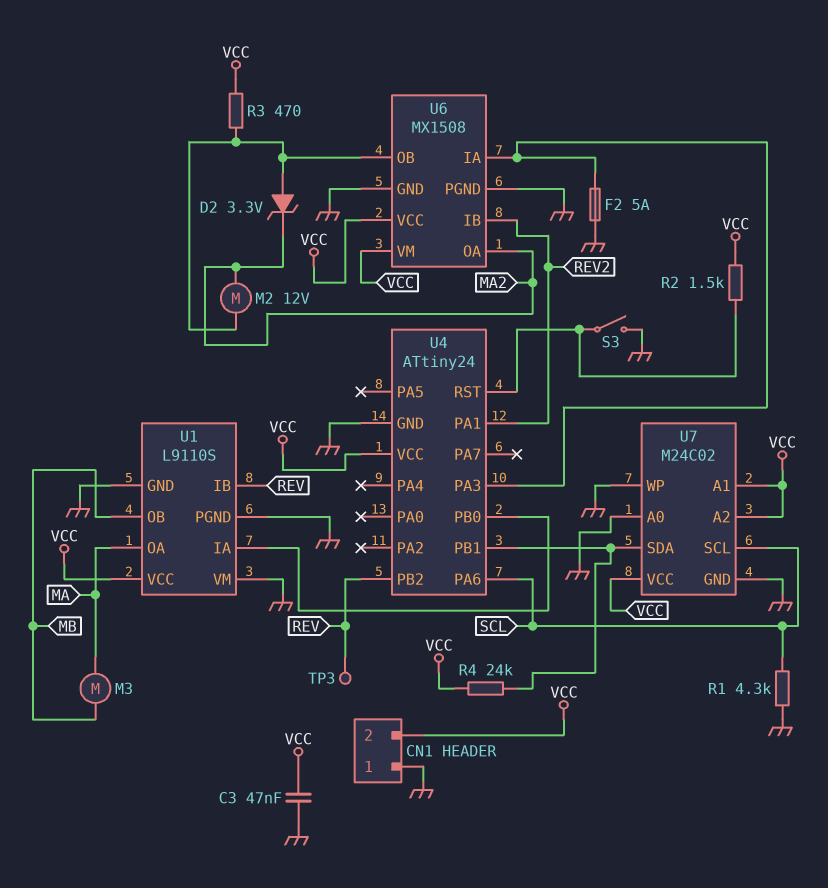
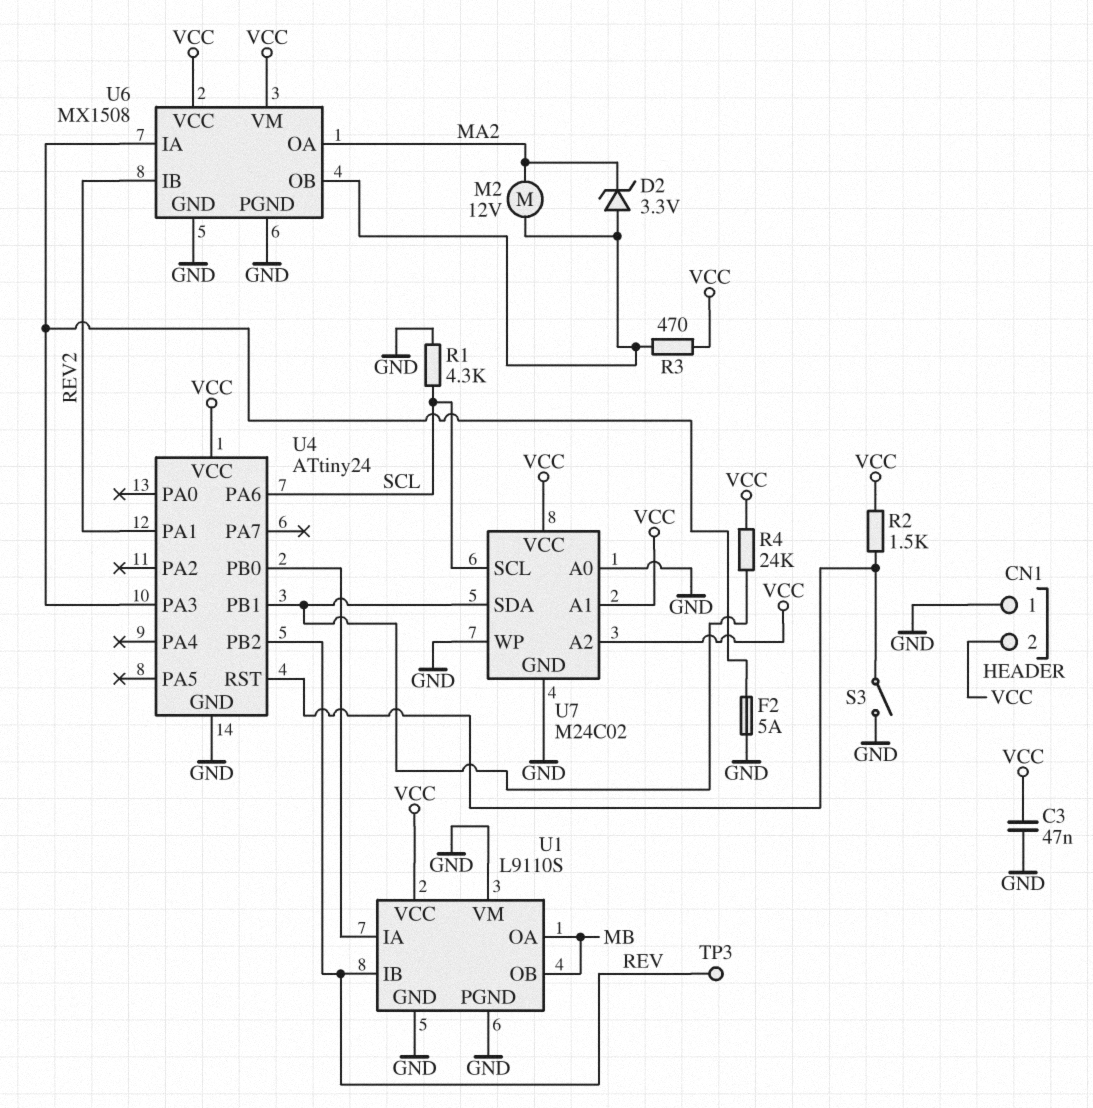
M3: motor (MA, MB) -> none
U1 pin OA: MA -> MB

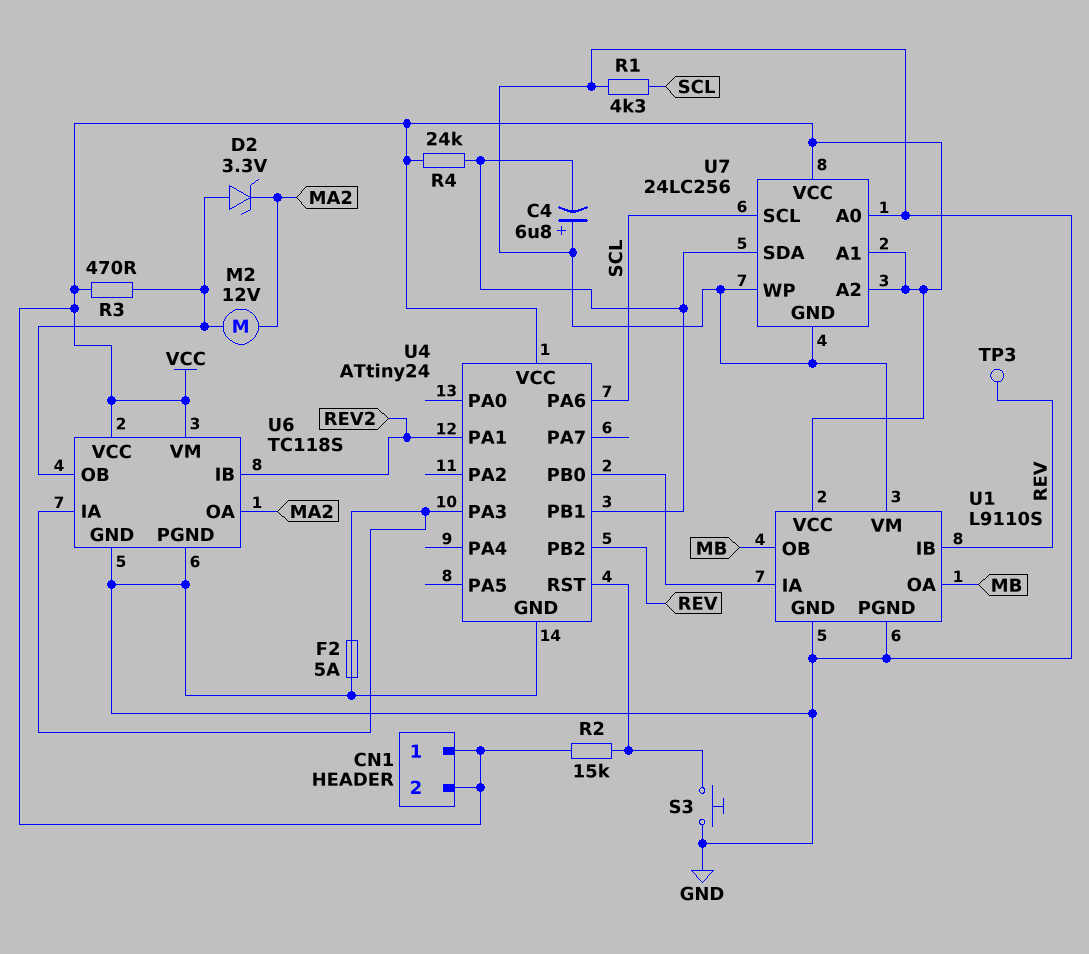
C3: 47nF (GND, VCC) -> none
C4: none -> 6.8uF (plus GND, minus U4/PB1)
CN1 pin 1: GND -> VCC
R2: 1.5k (U4/RST, VCC) -> 15k (U4/RST, VCC)
S3: switch (GND, U4/RST) -> button (GND, U4/RST)
U6: MX1508 -> TC118S
U7: M24C02 -> 24LC256

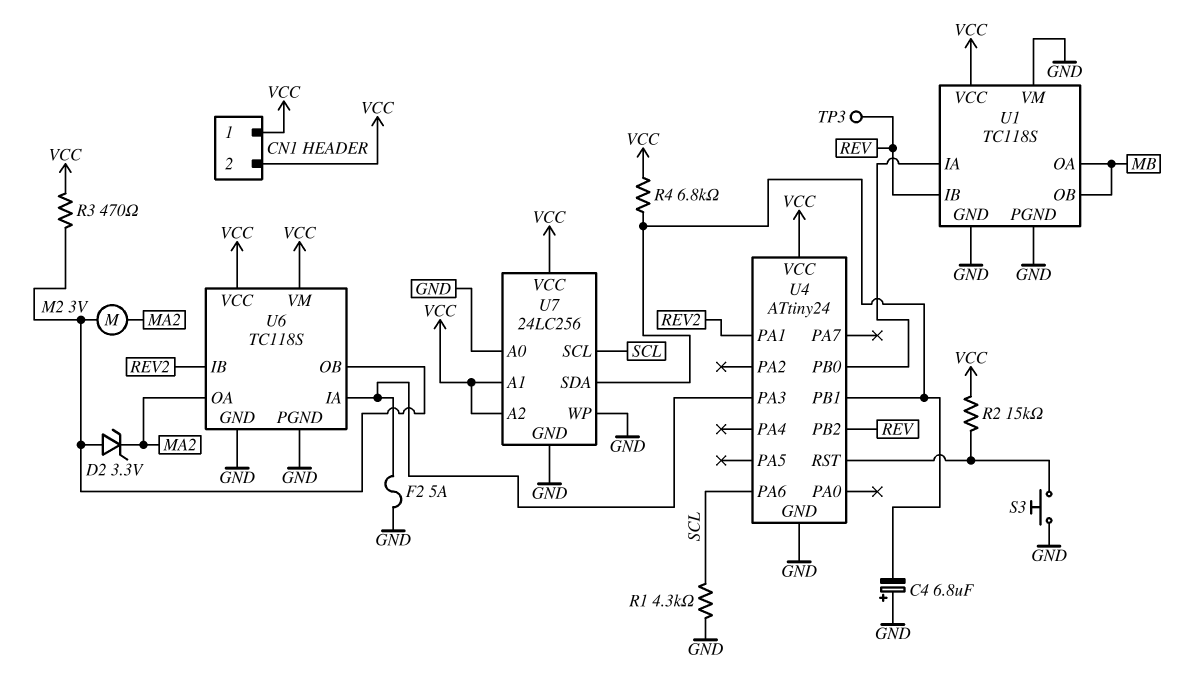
M2: motor 12V (MA2, U6/OB) -> motor 3V (MA2, U6/OB)
R4: 24k (U4/PB1, VCC) -> 6.8k (U4/PB1, VCC)
U1: L9110S -> TC118S

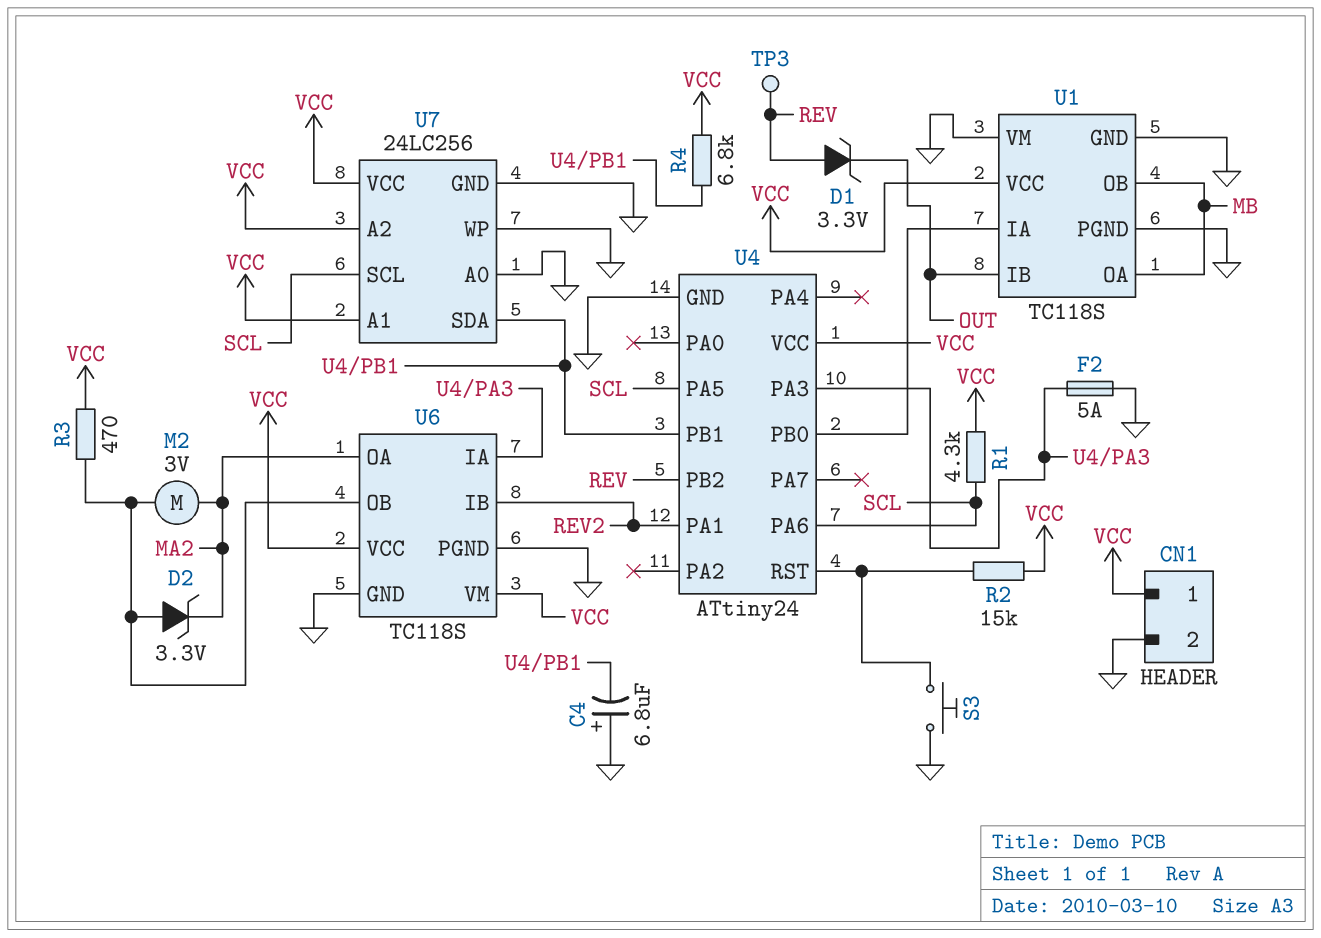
CN1 pin 2: VCC -> GND
D1: none -> zener 3.3V (A REV, K OUT)
R1: 4.3k (GND, SCL) -> 4.3k (SCL, VCC)
U1 pin IB: REV -> OUT
U4 pin PA5: none -> SCL

